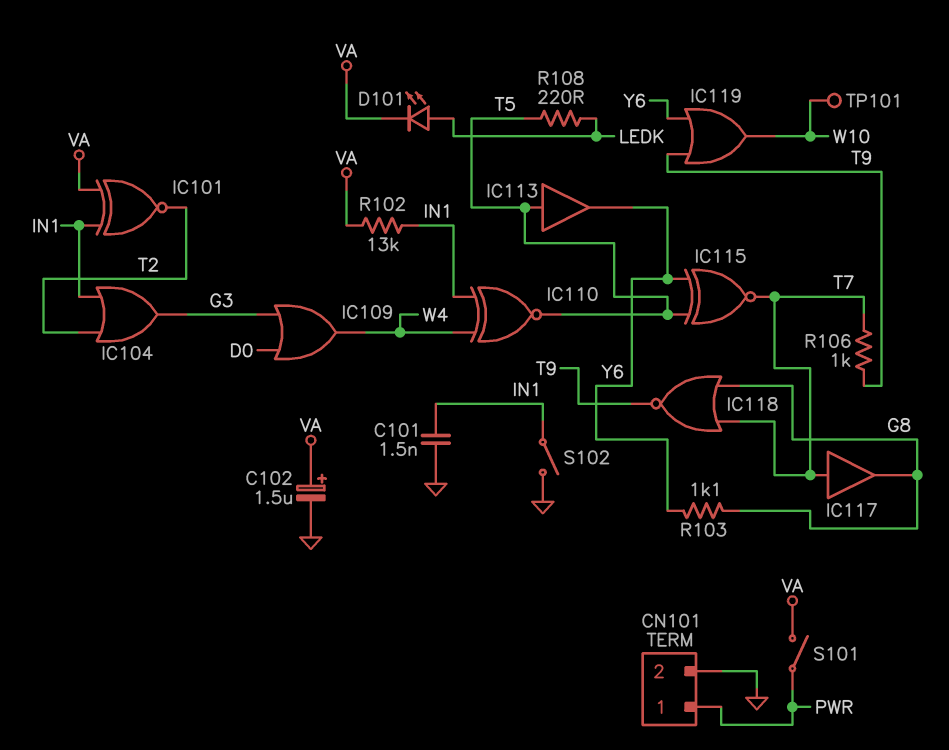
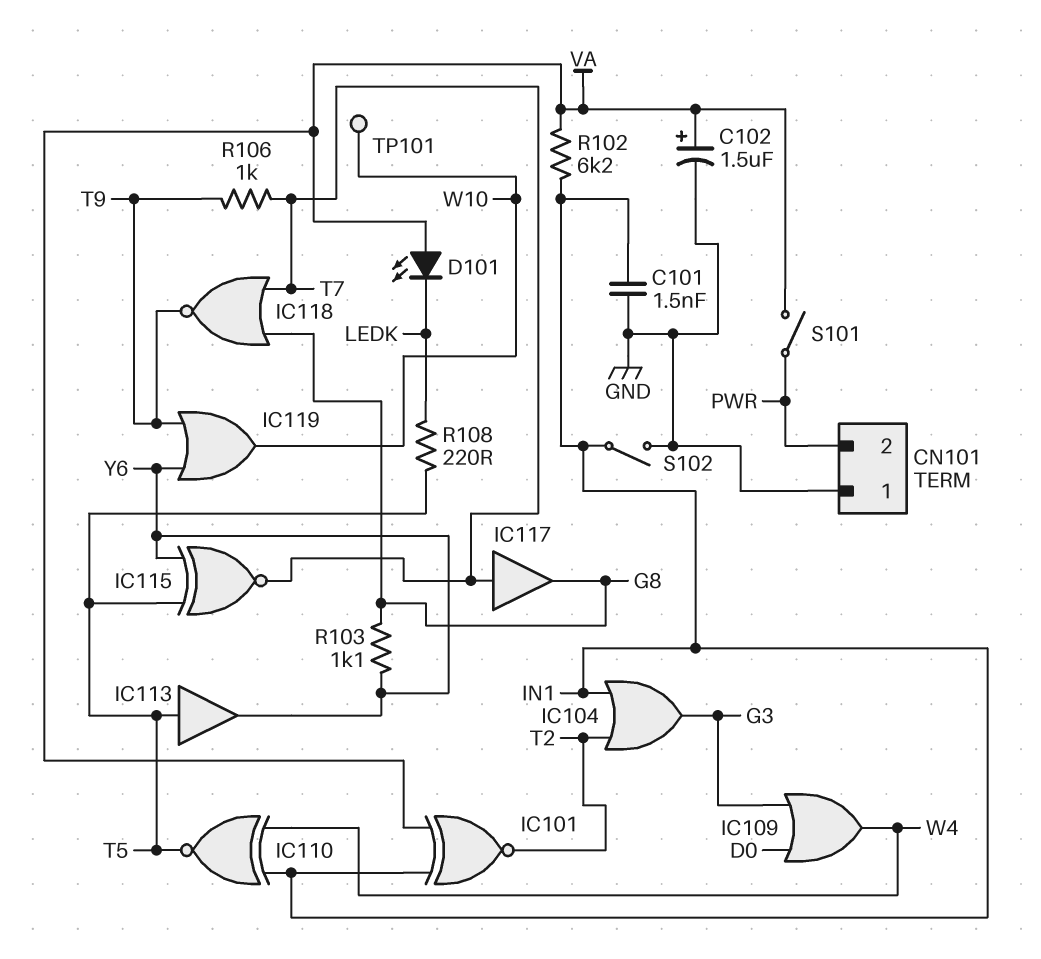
CN101 pin 1: PWR -> GND
CN101 pin 2: GND -> PWR
D101: LED (A LEDK, K VA) -> LED (A VA, K LEDK)
R102: 13k (IN1, VA) -> 6.2k (IN1, VA)

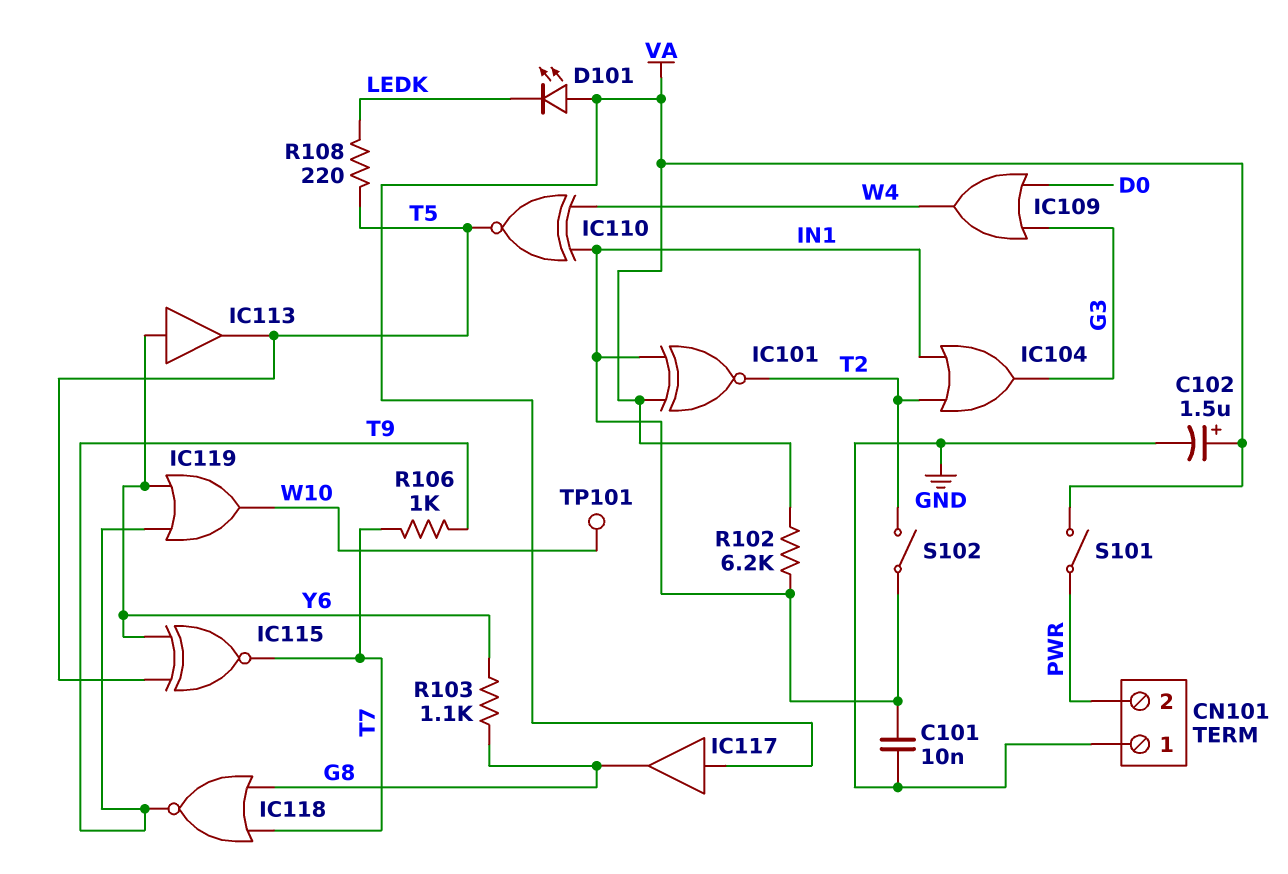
C101: 1.5nF (GND, IN1) -> 10nF (GND, IN1)
IC113: buffer (in T5, out Y6) -> buffer (in Y6, out T5)
IC117: buffer (in T7, out G8) -> buffer (in VA, out G8)
S102: switch (GND, IN1) -> switch (IN1, T2)

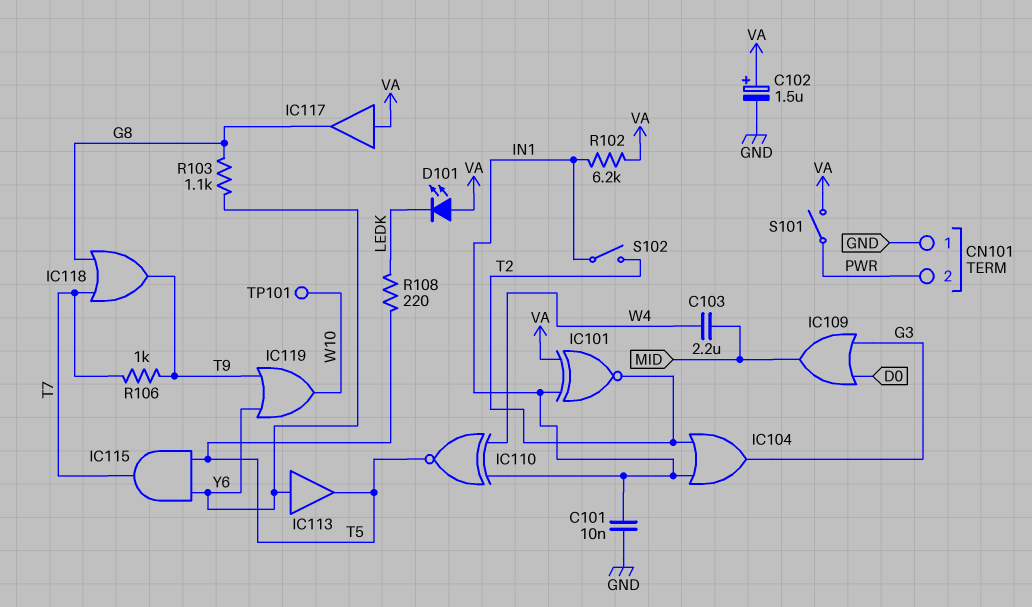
C103: none -> 2.2uF (MID, W4)
IC109: OR (in D0, in G3, out W4) -> OR (in D0, in G3, out MID)
IC115: XNOR (in T5, in Y6, out T7) -> AND (in T5, in Y6, out T7)
IC118: NOR (in G8, in T7, out T9) -> OR (in G8, in T7, out T9)

